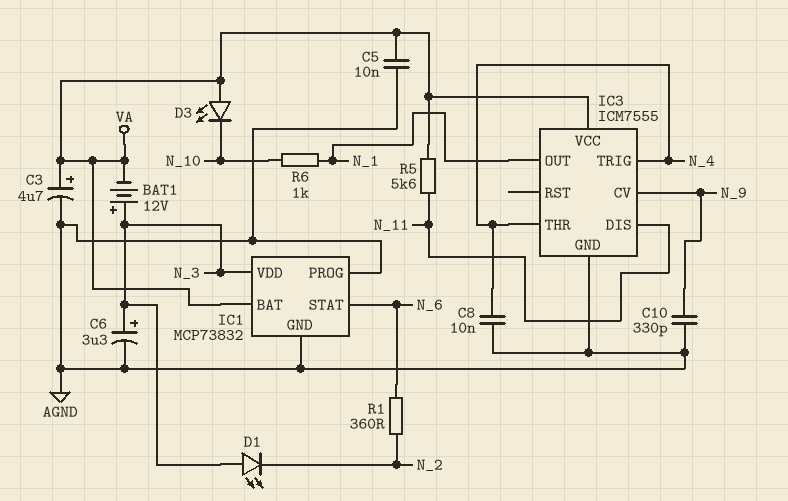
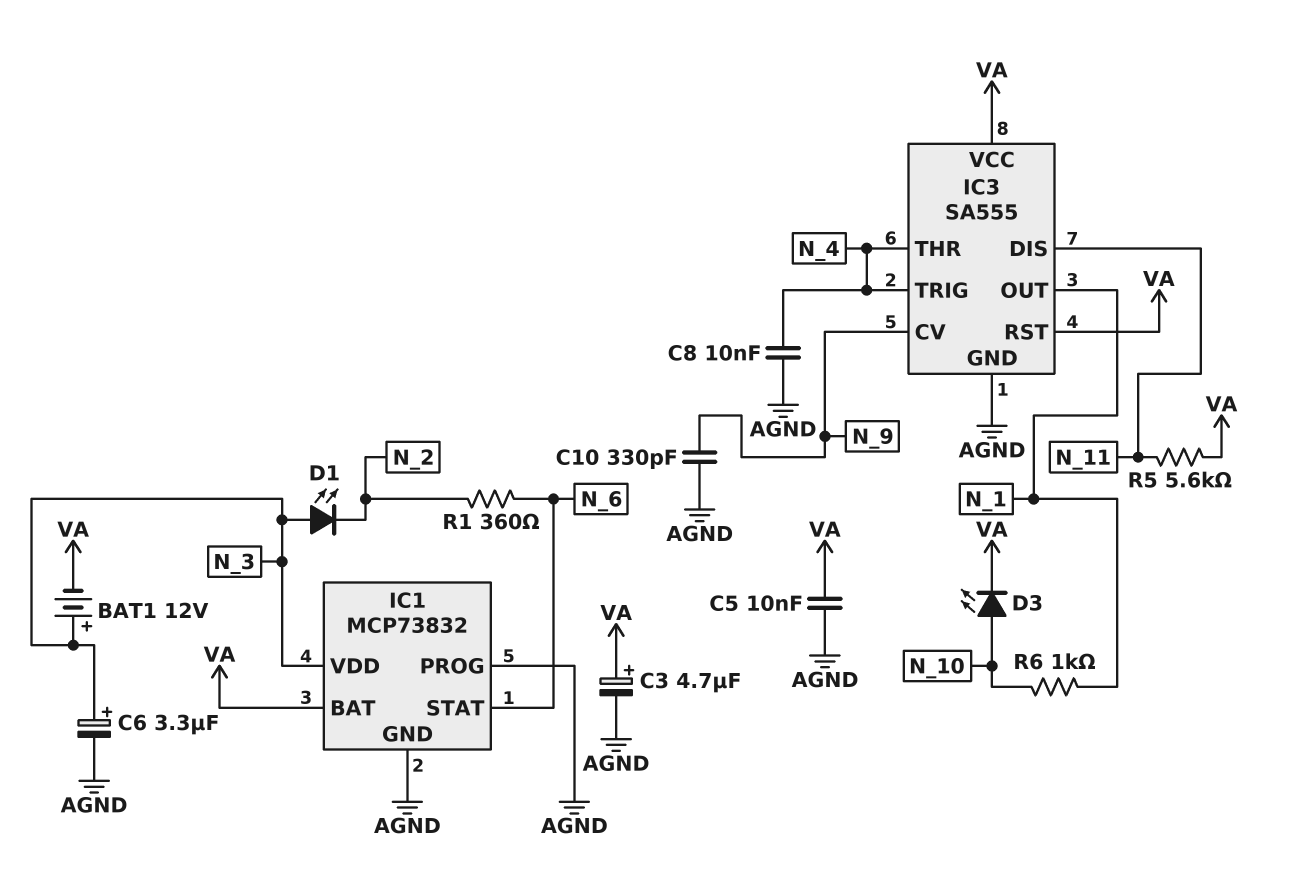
D3: LED (A VA, K N_10) -> LED (A N_10, K VA)
IC3: ICM7555 -> SA555
IC3 pin RST: none -> VA

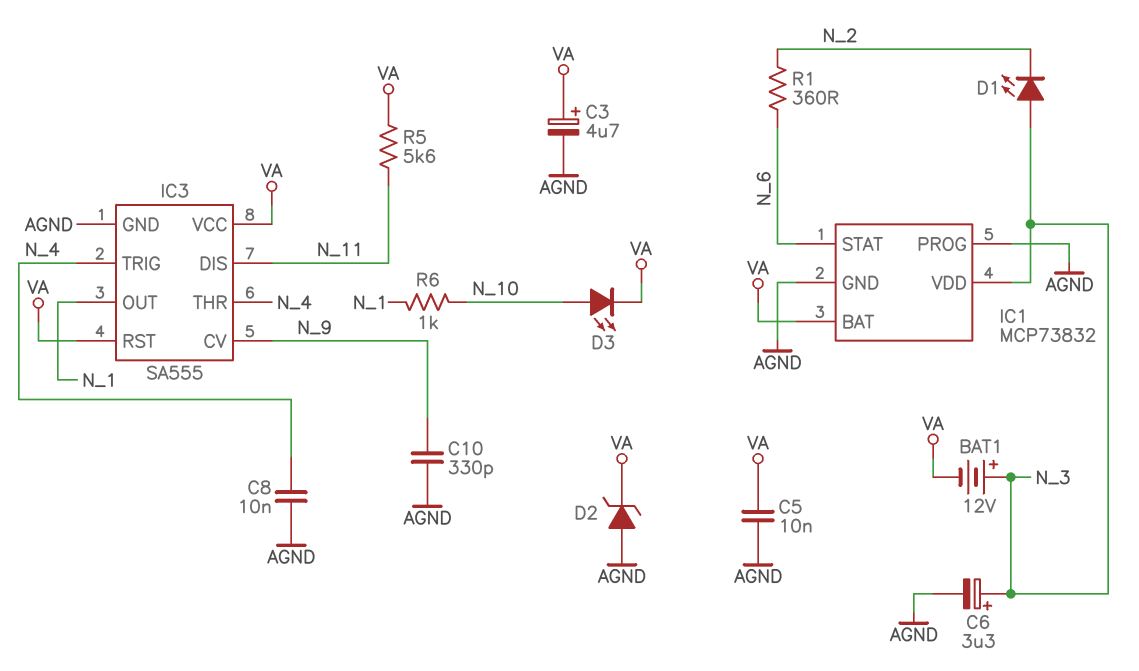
D2: none -> zener (A AGND, K VA)

